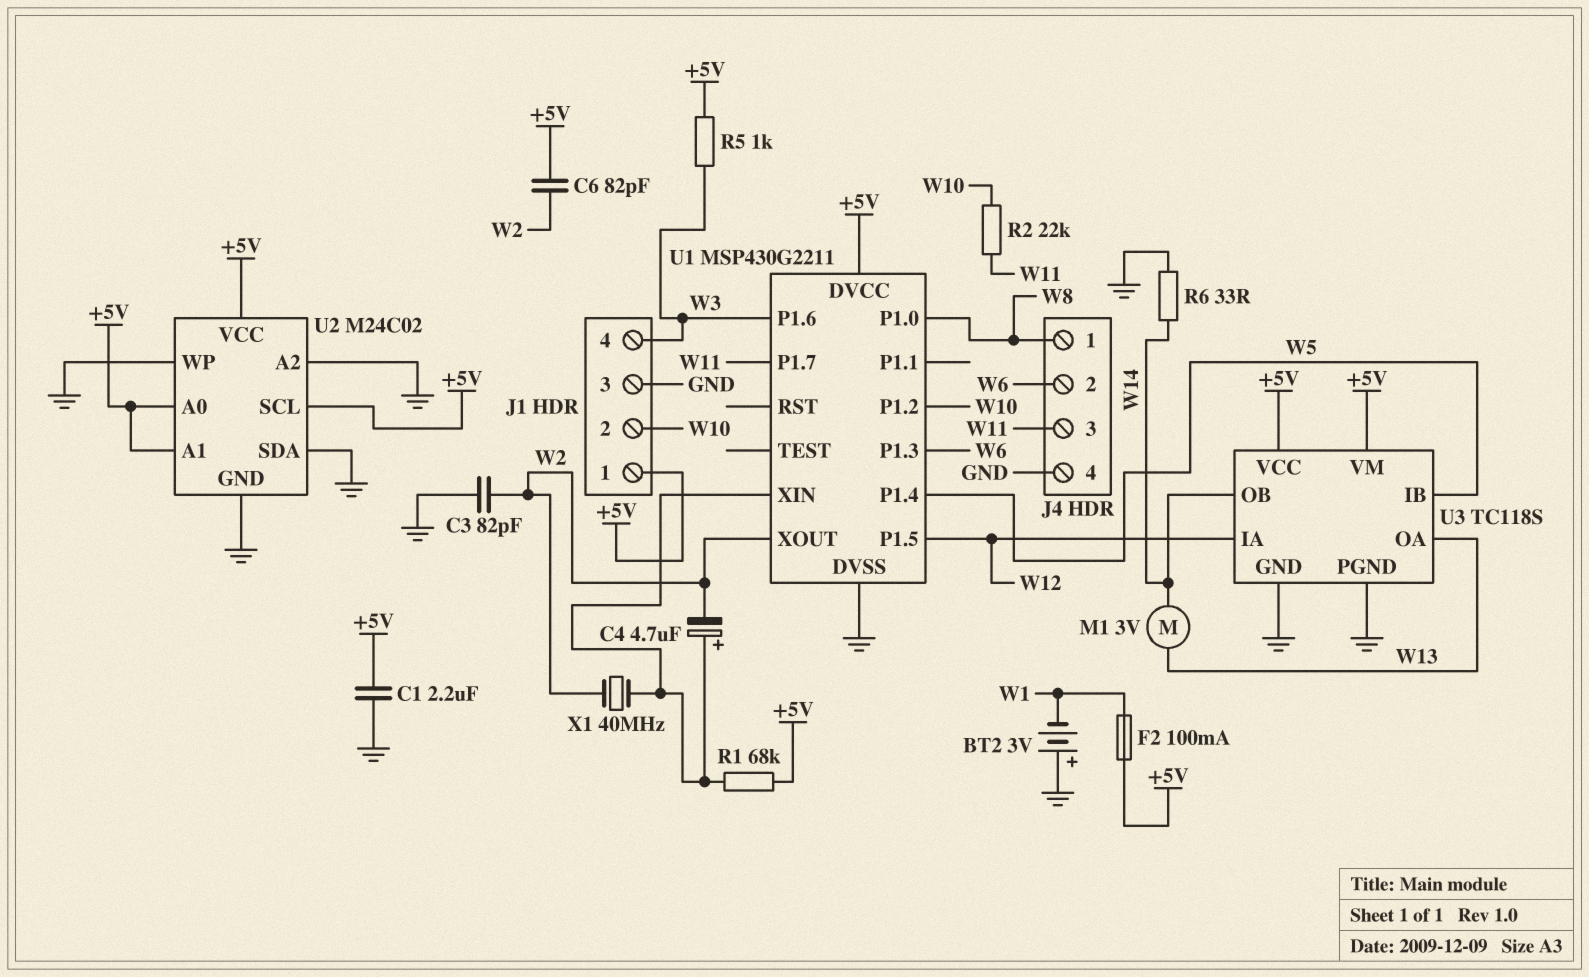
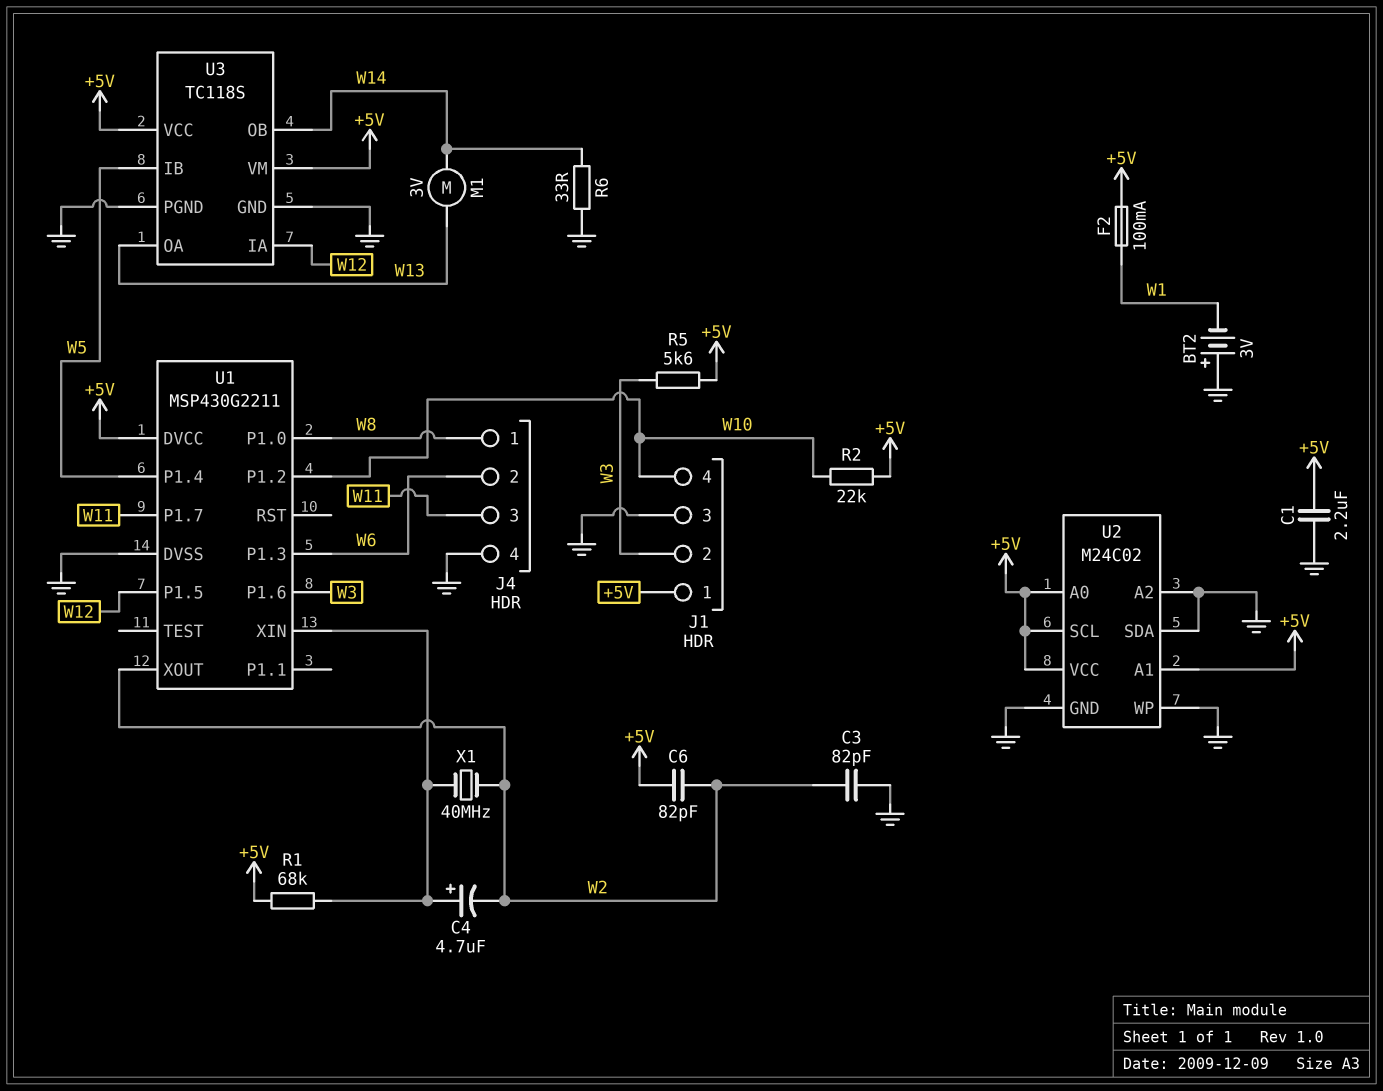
J1 pin 2: W10 -> W3
J1 pin 4: W3 -> W10
R2: 22k (W10, W11) -> 22k (+5V, W10)
R5: 1k (+5V, W3) -> 5.6k (+5V, W3)

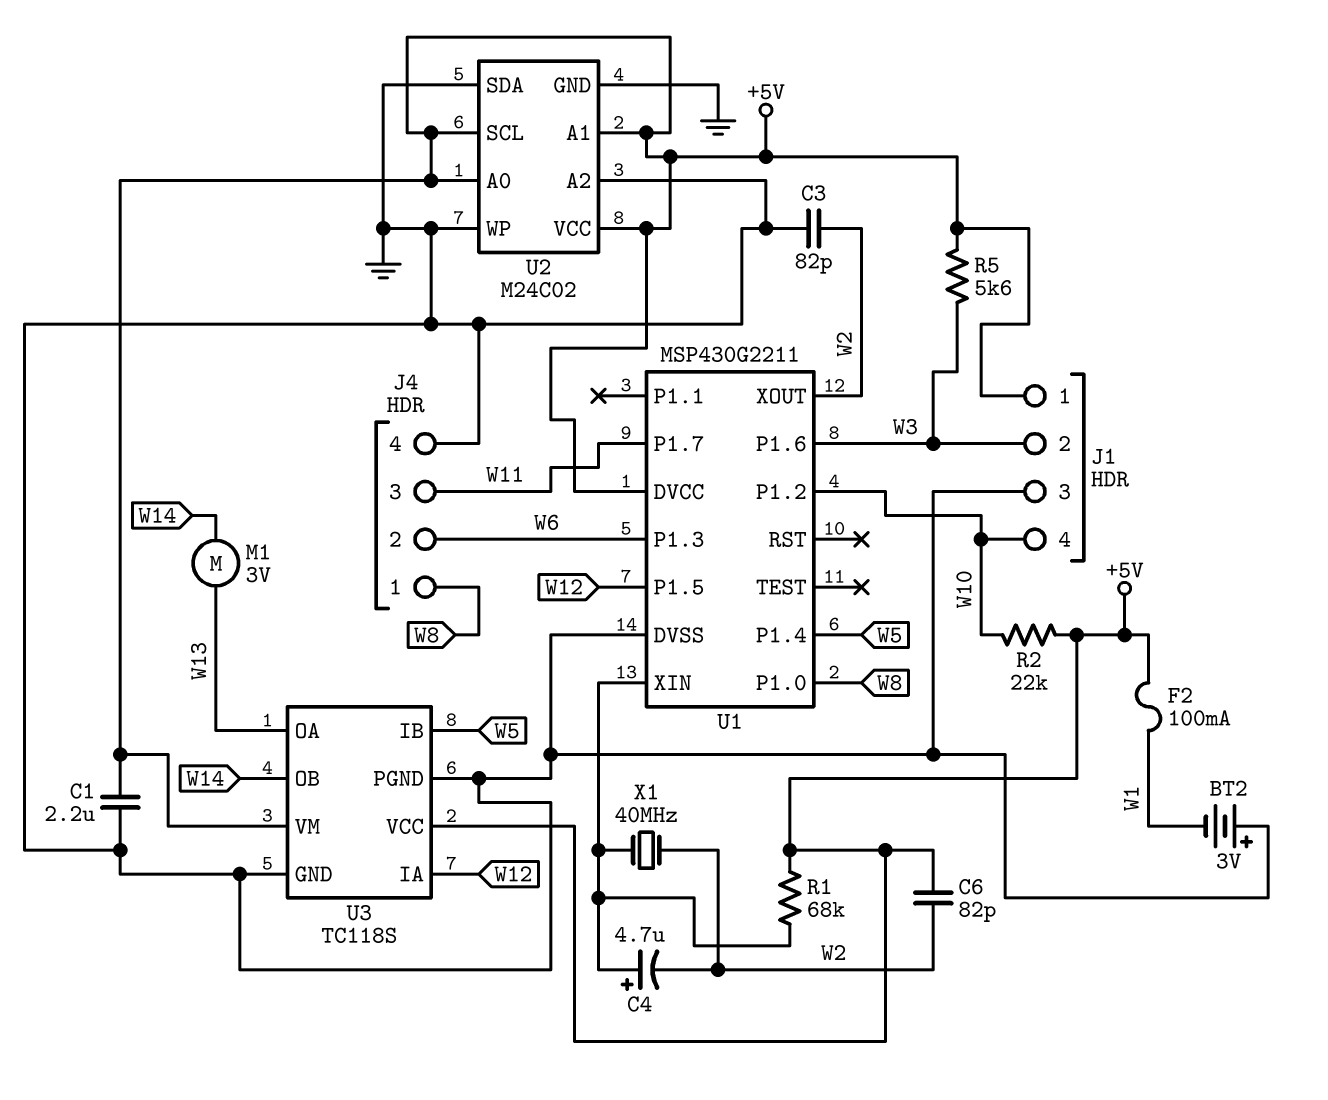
R6: 33 (GND, W14) -> none

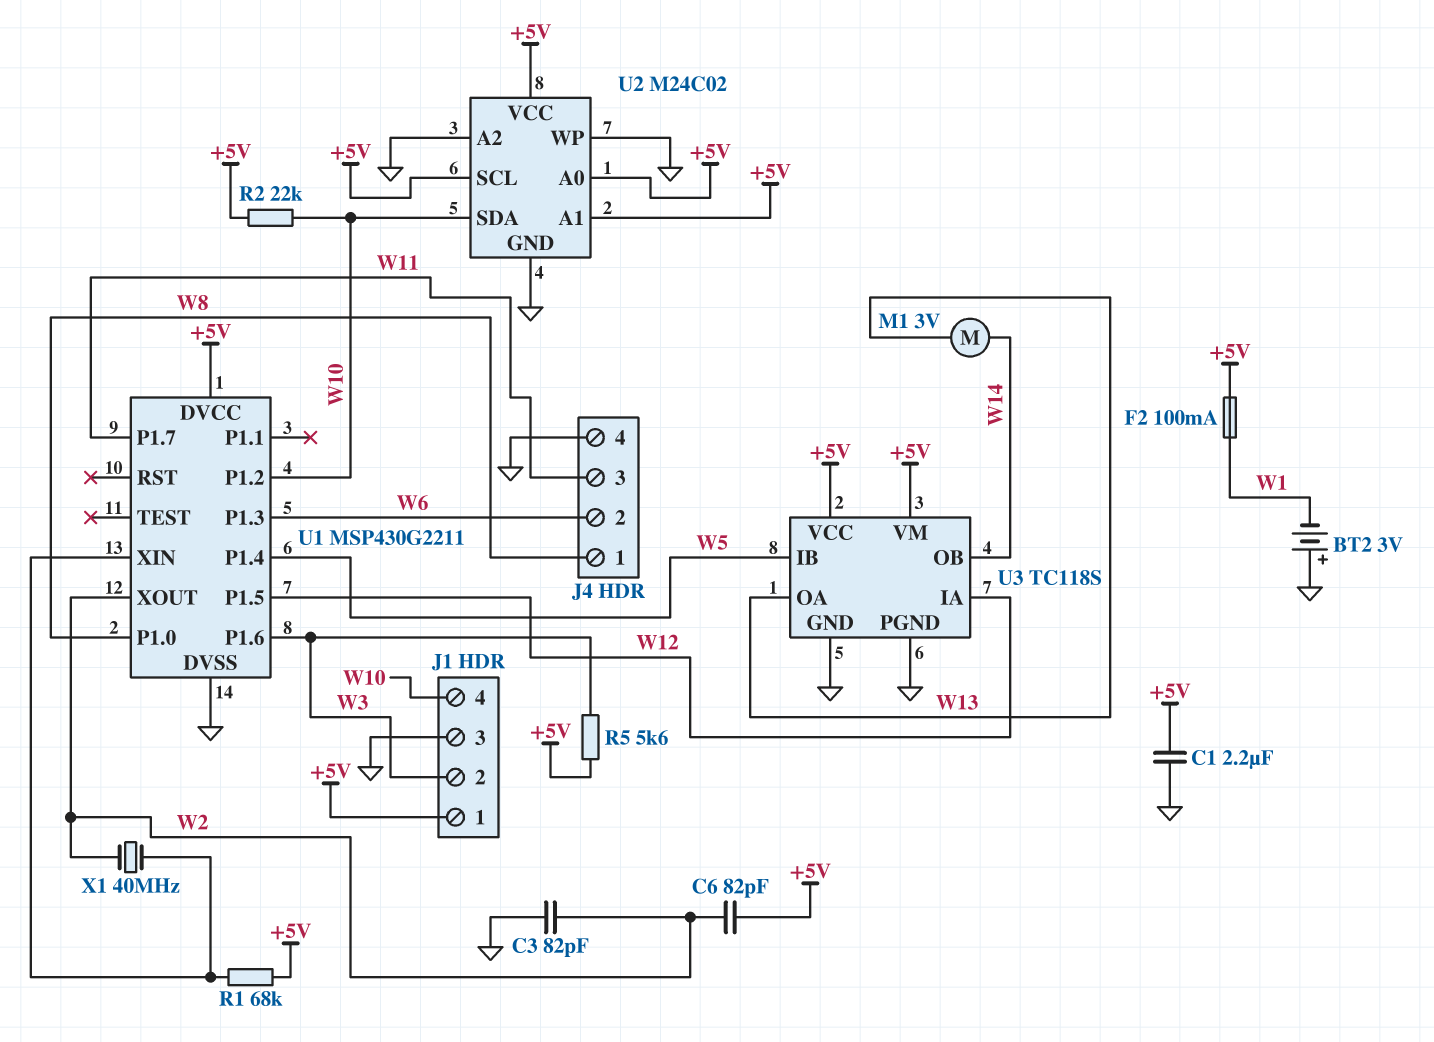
C4: 4.7uF (plus U1/XIN, minus W2) -> none
U2 pin SDA: GND -> W10

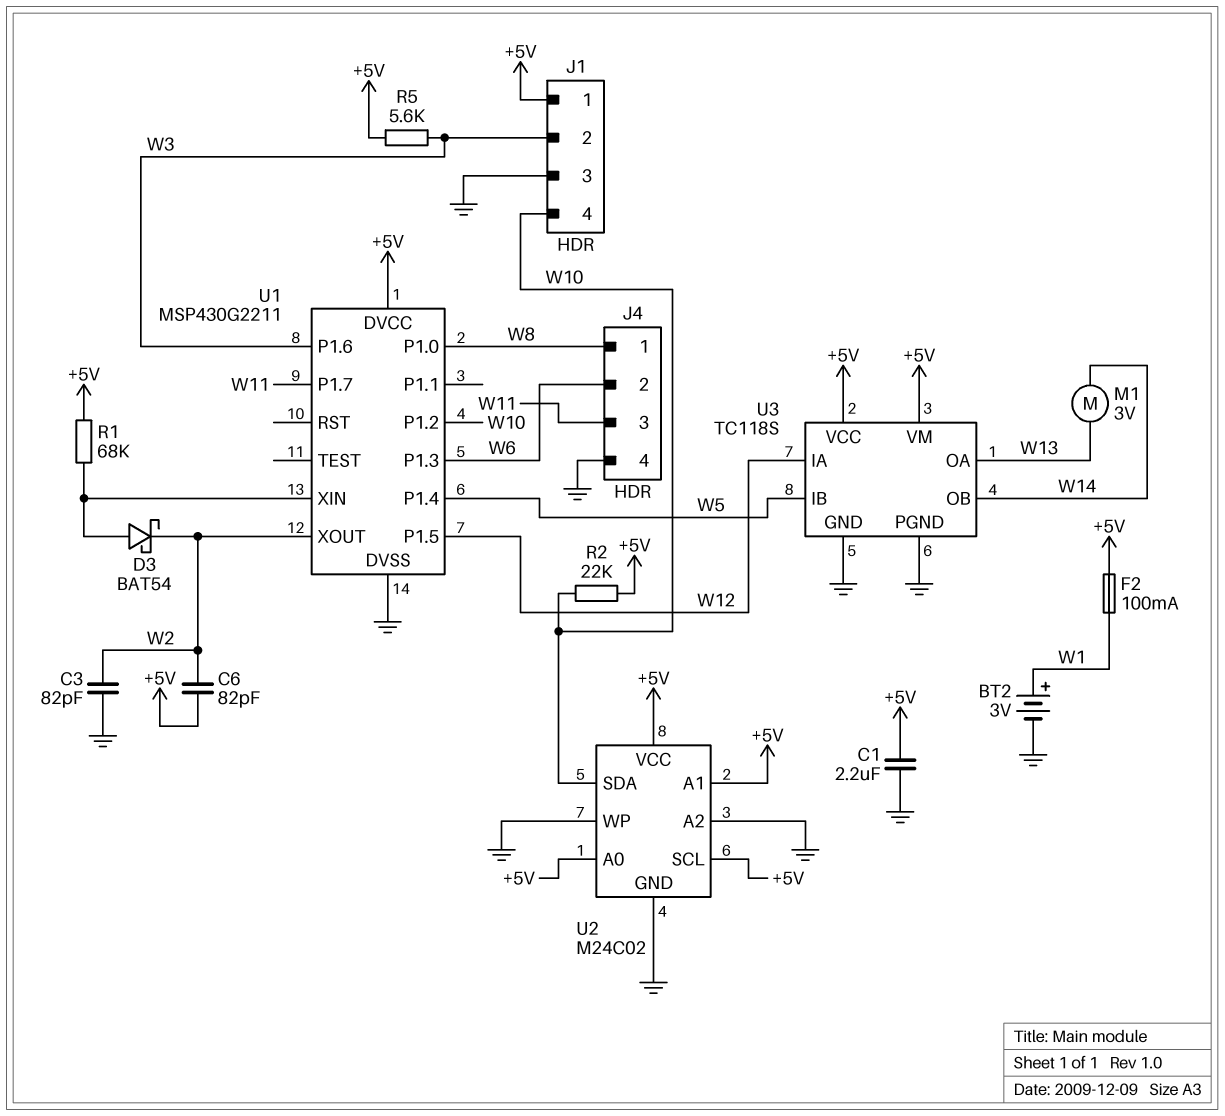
BT2: 3V (plus GND, minus W1) -> 3V (plus W1, minus GND)
D3: none -> schottky BAT54 (A U1/XIN, K W2)
X1: 40MHz (U1/XIN, W2) -> none

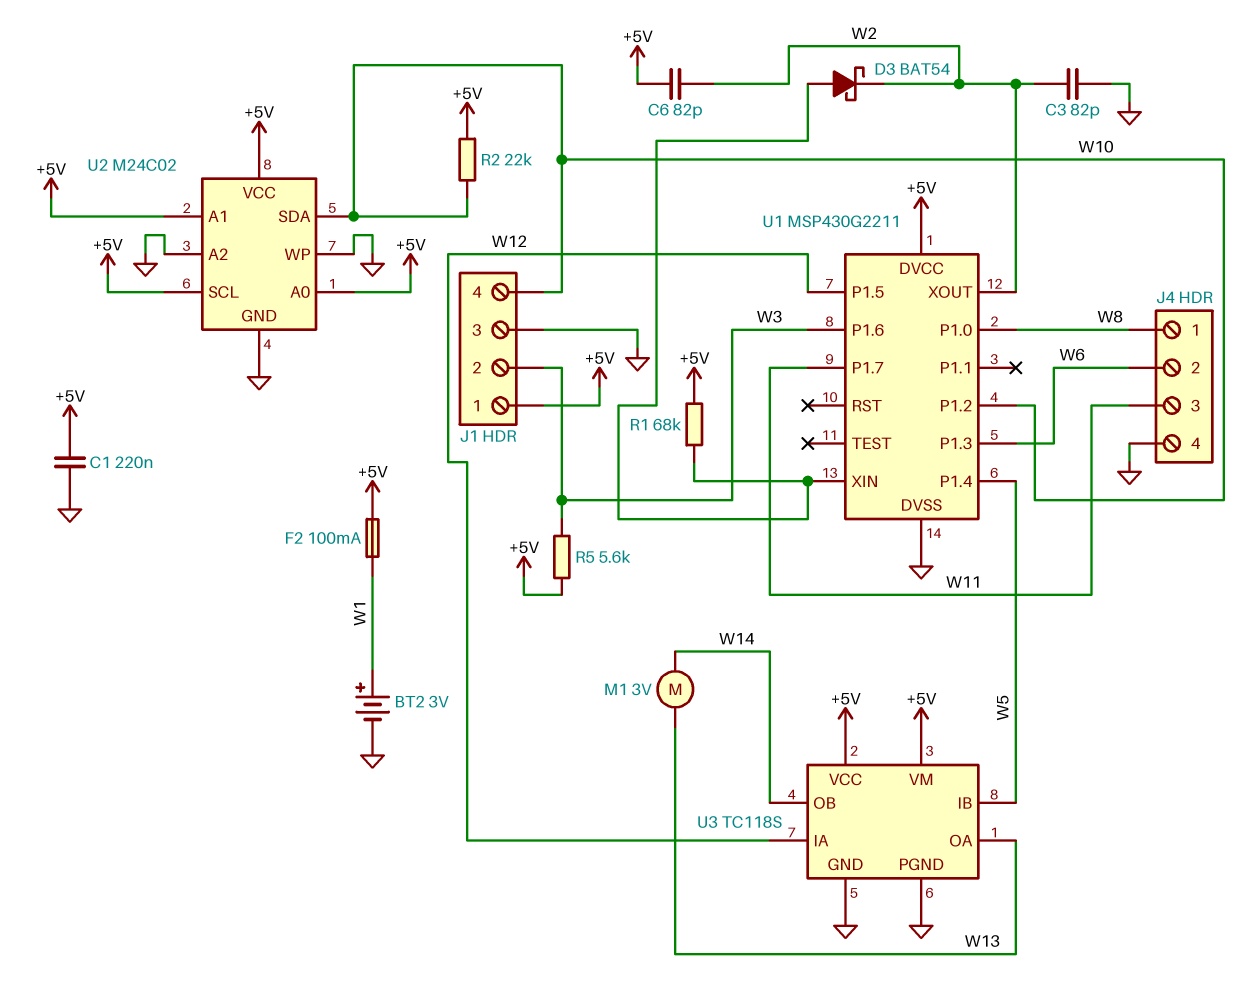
C1: 2.2uF (+5V, GND) -> 220nF (+5V, GND)

